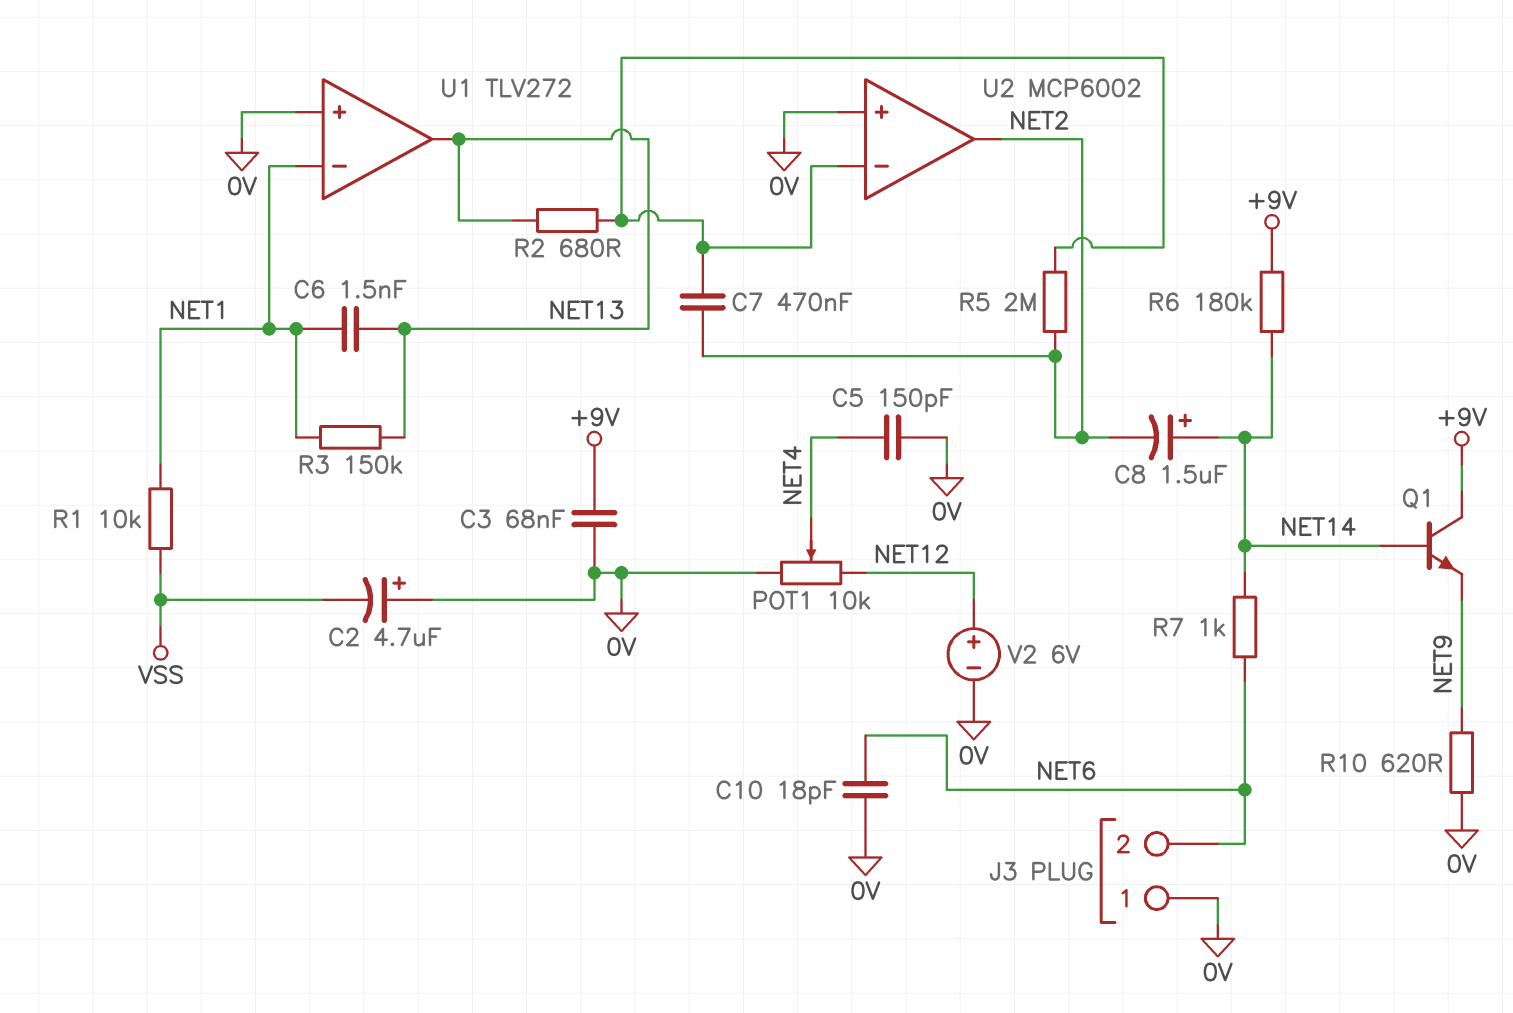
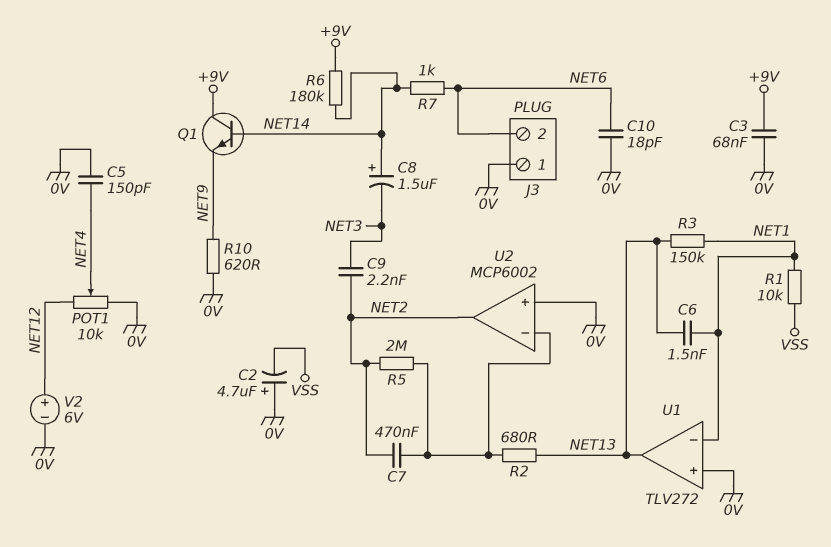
C8: 1.5uF (plus NET14, minus NET2) -> 1.5uF (plus NET14, minus NET3)
C9: none -> 2.2nF (NET2, NET3)

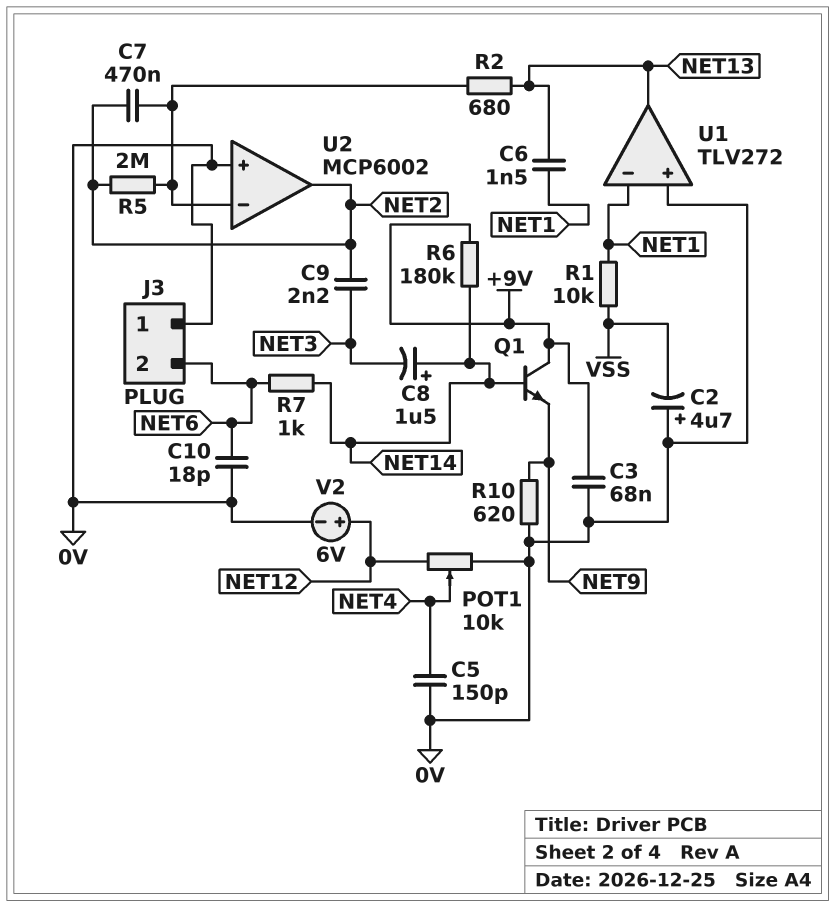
R3: 150k (NET1, NET13) -> none

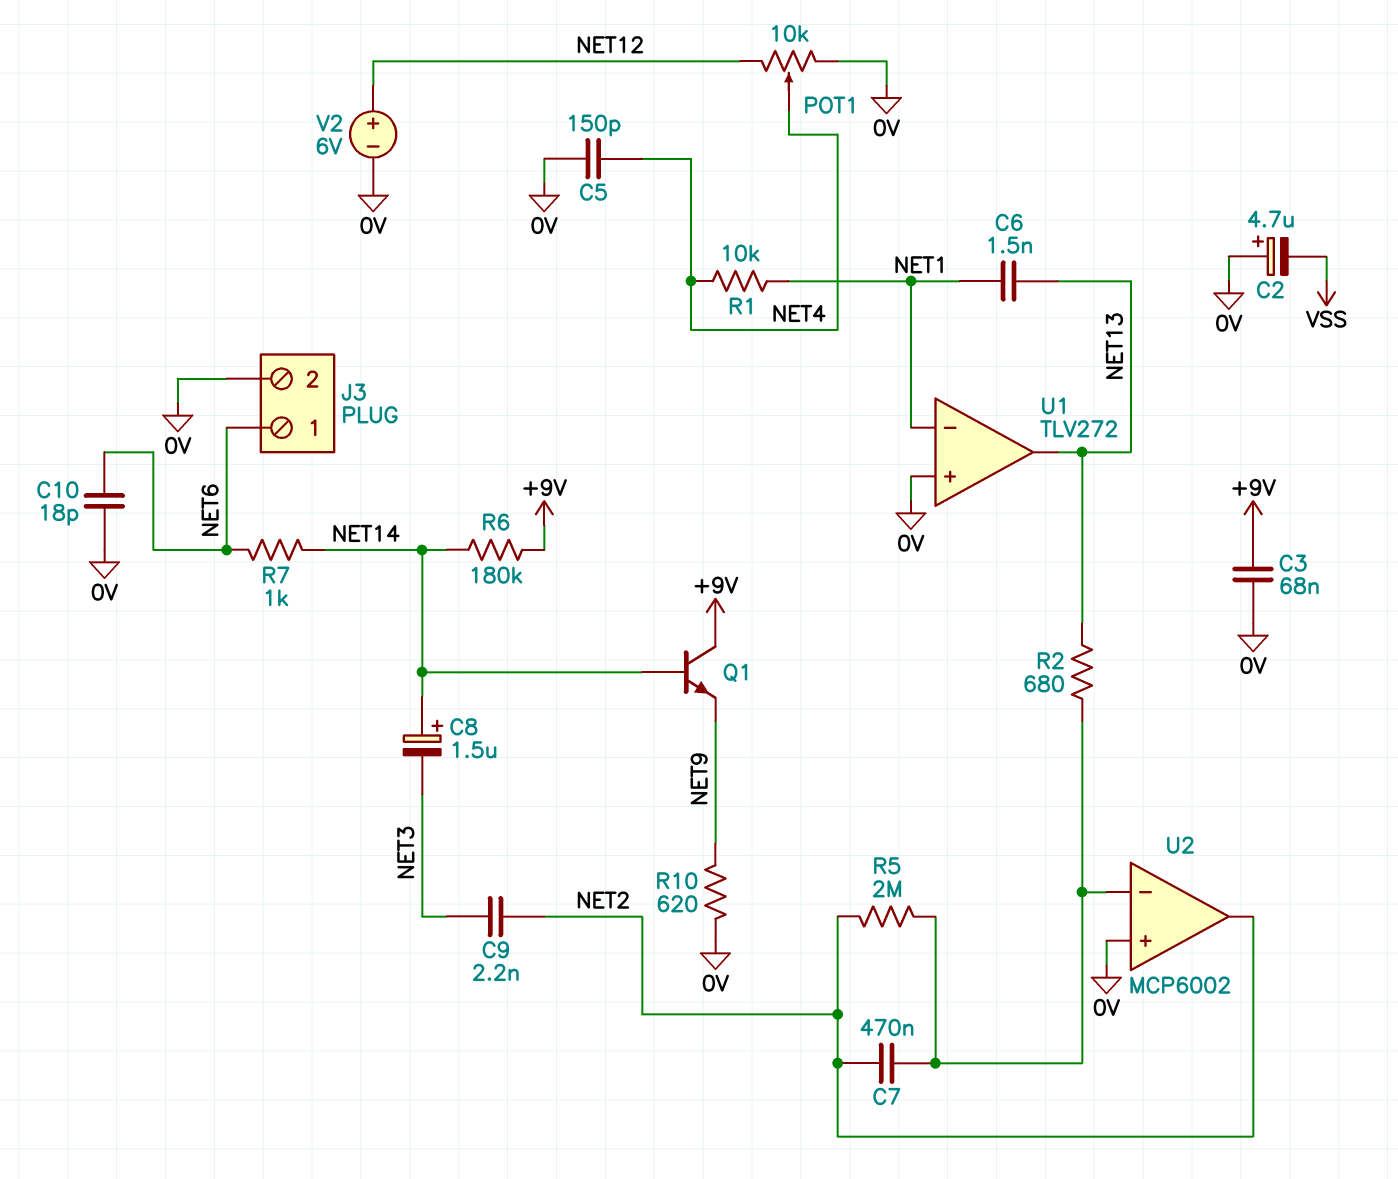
J3 pin 1: 0V -> NET6
J3 pin 2: NET6 -> 0V
R1: 10k (NET1, VSS) -> 10k (NET1, NET4)

